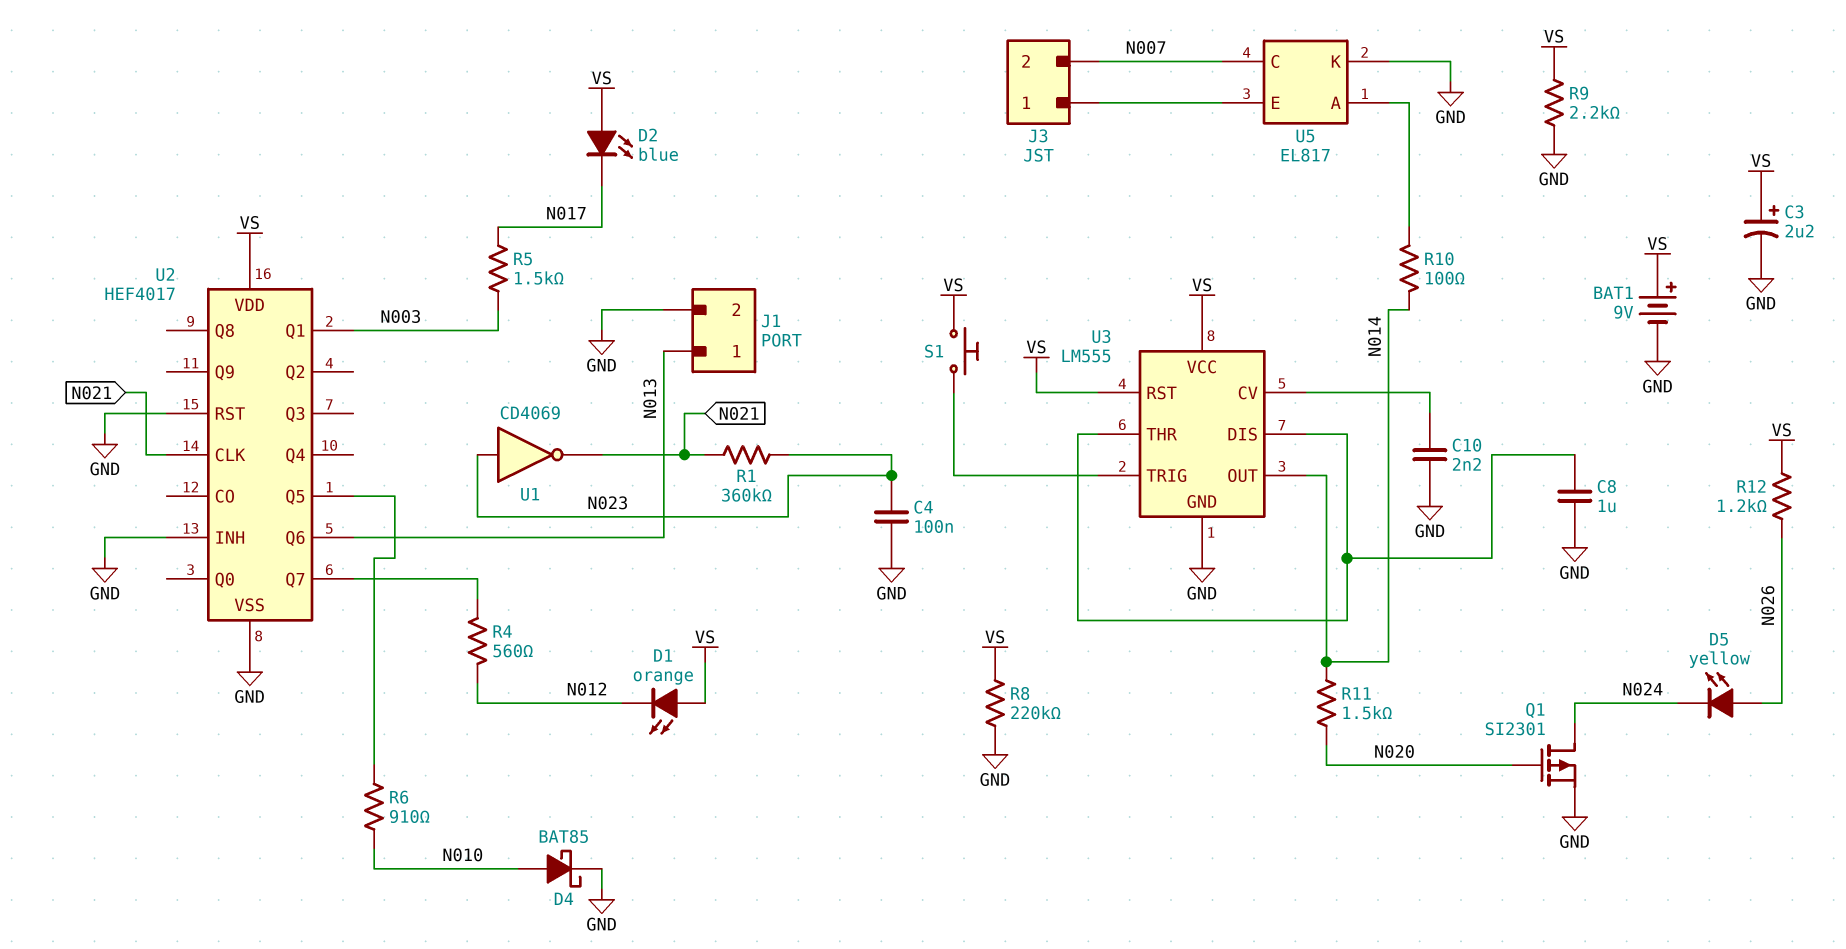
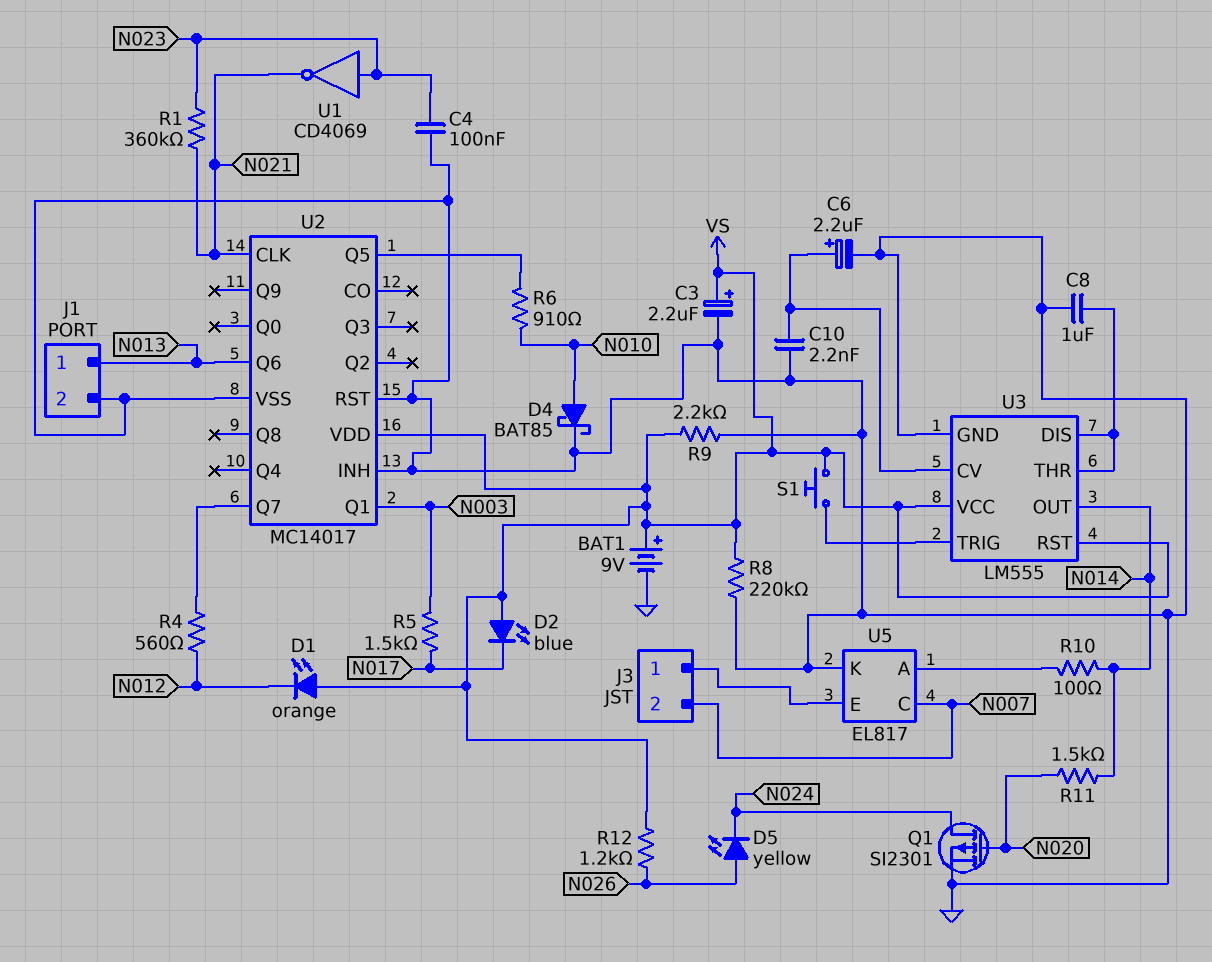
C6: none -> 2.2uF (plus U3/CV, minus GND)
U2: HEF4017 -> MC14017

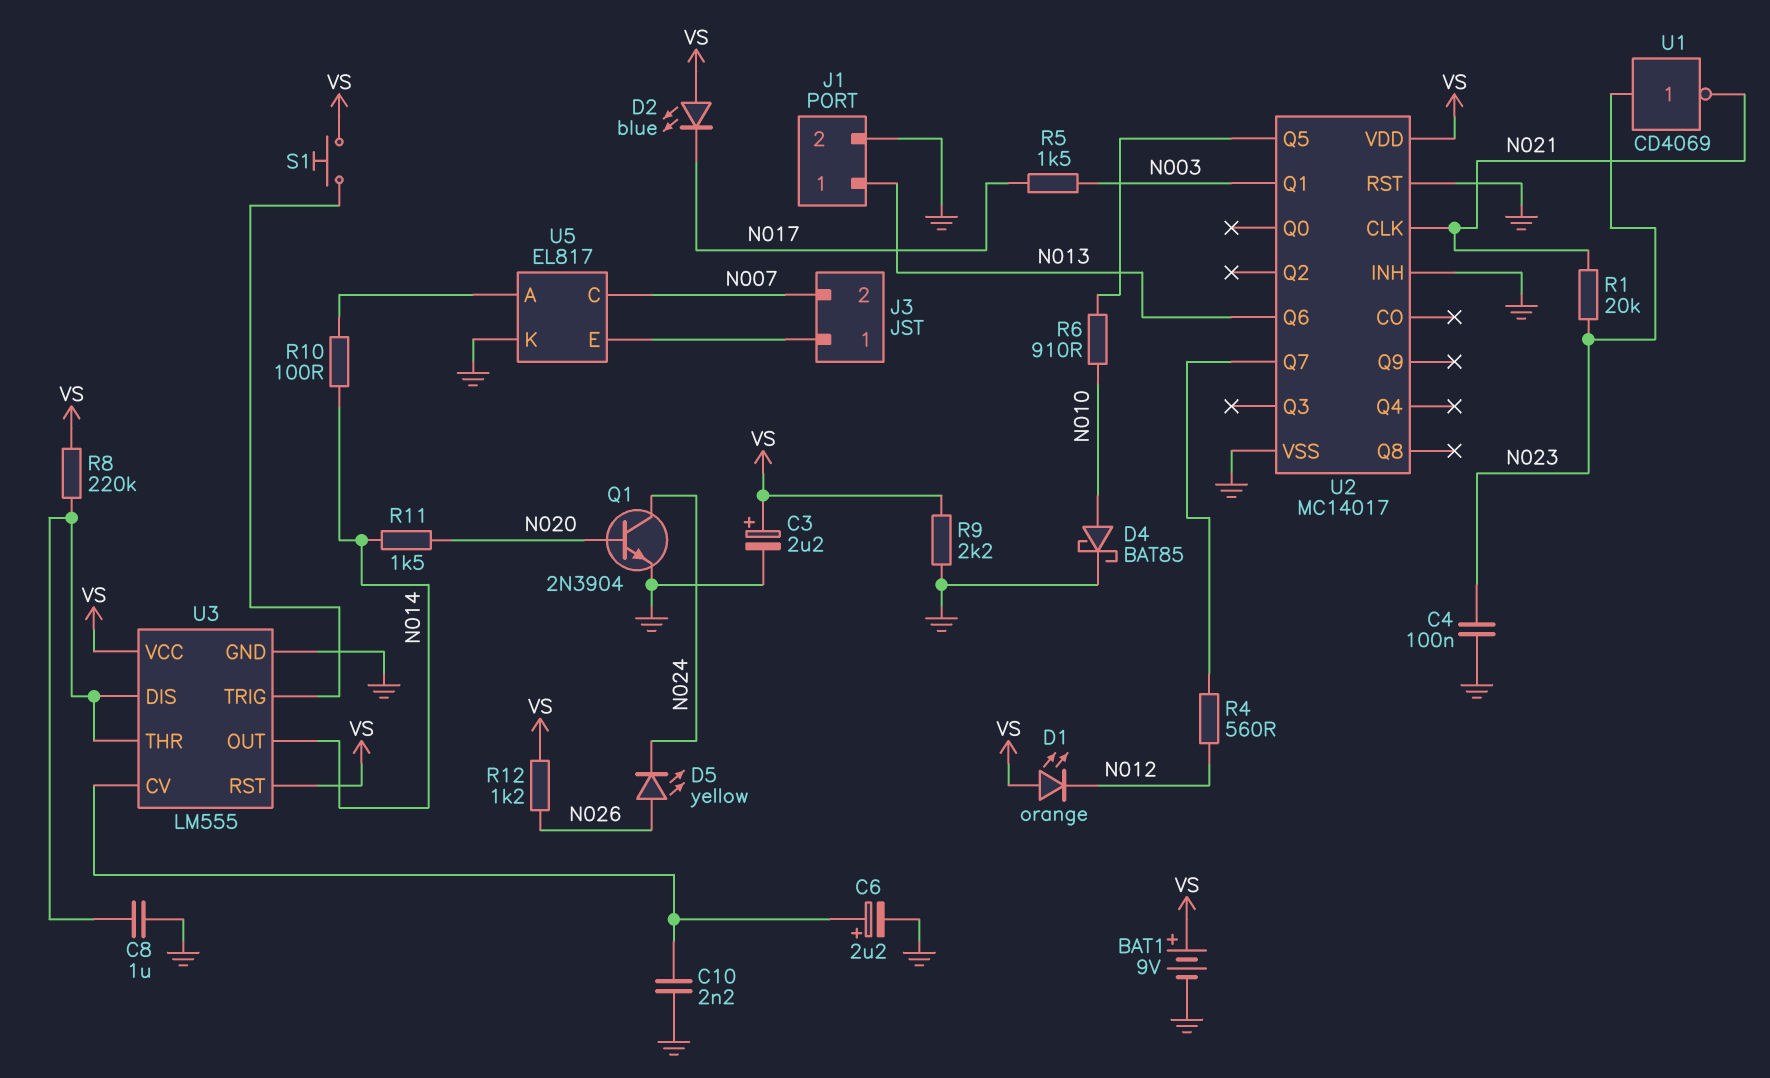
Q1: PMOS SI2301 (G N020, D N024, S GND) -> NPN 2N3904 (B N020, C N024, E GND)
R1: 360k (N021, N023) -> 20k (N021, N023)
R8: 220k (GND, VS) -> 220k (U3/DIS, VS)

